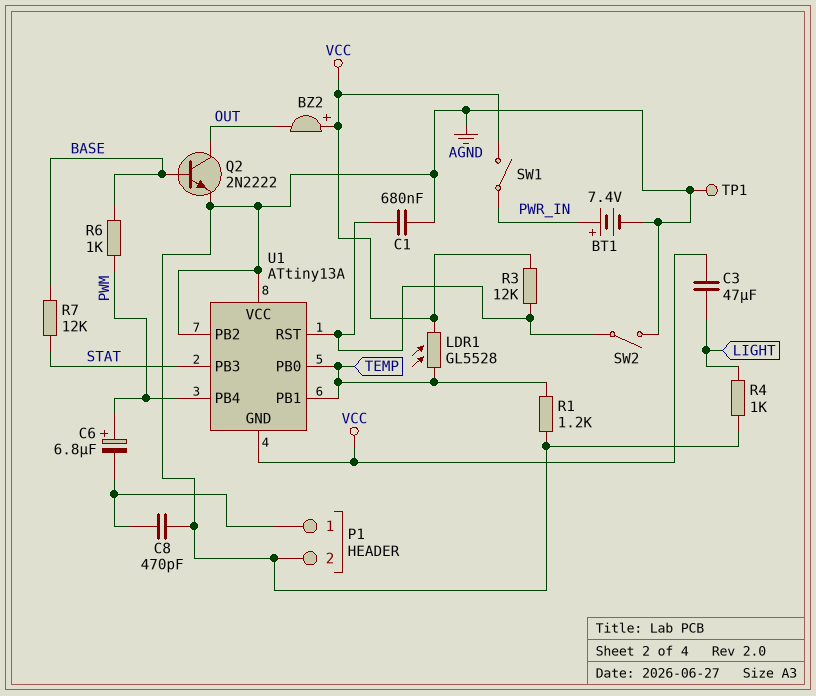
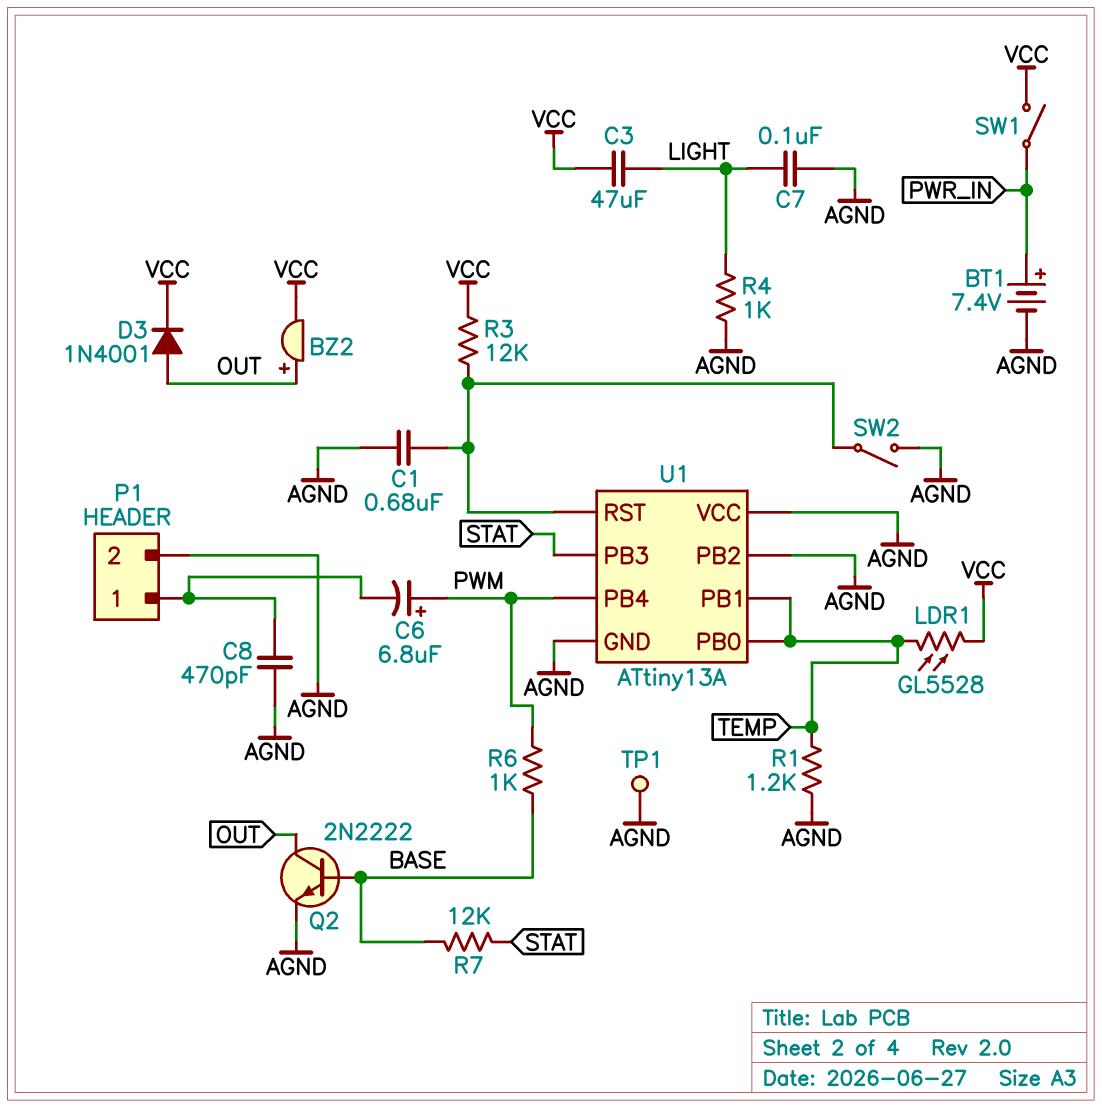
BZ2: buzzer (plus VCC, minus OUT) -> buzzer (plus OUT, minus VCC)
C7: none -> 100nF (AGND, LIGHT)
D3: none -> diode 1N4001 (A OUT, K VCC)
U1 pin GND: VCC -> AGND

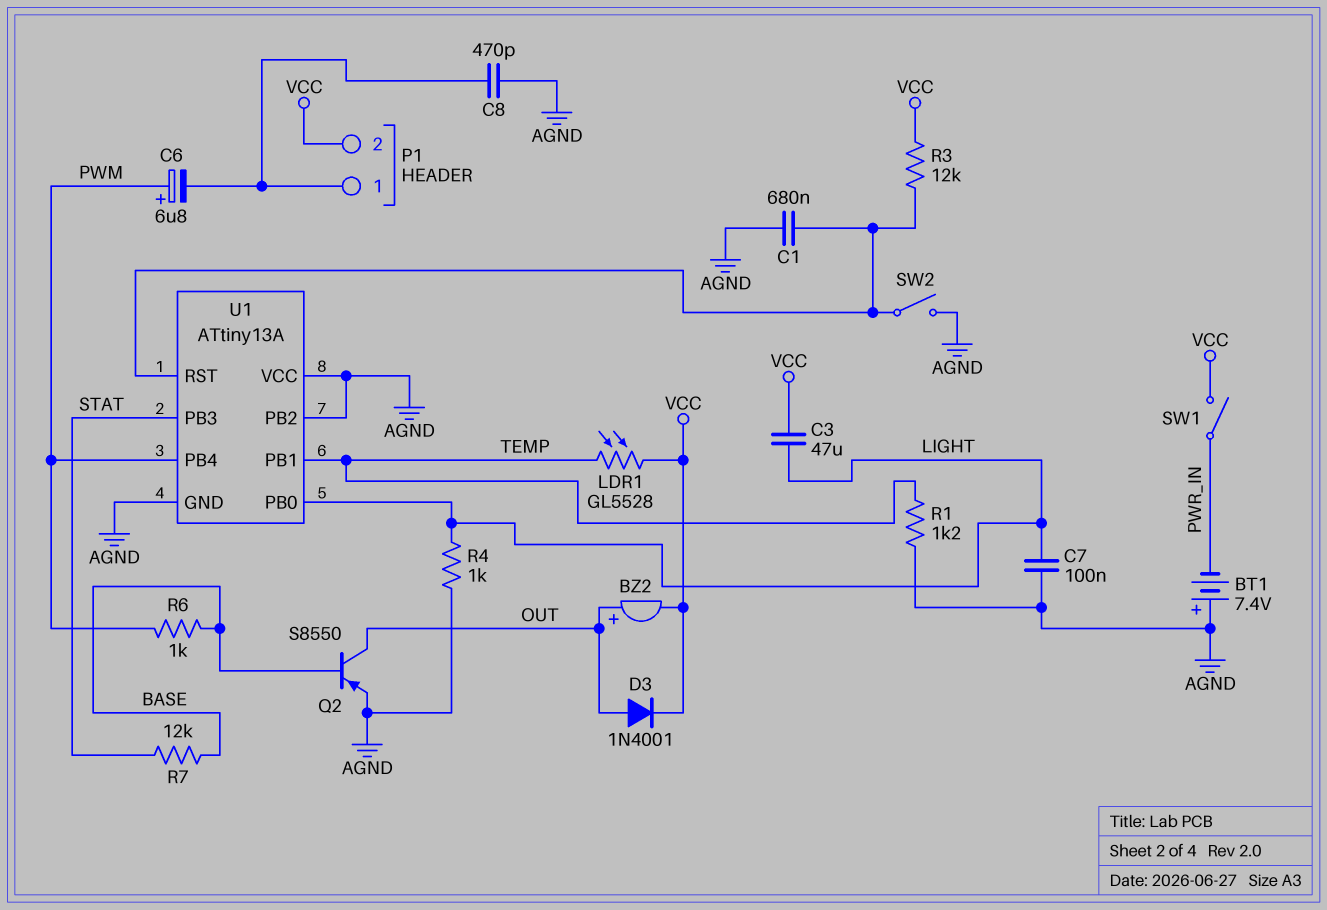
BT1: 7.4V (plus PWR_IN, minus AGND) -> 7.4V (plus AGND, minus PWR_IN)
P1 pin 2: AGND -> VCC
Q2: NPN 2N2222 (B BASE, C OUT, E AGND) -> PNP S8550 (B BASE, C OUT, E AGND)
TP1: test point (AGND) -> none
U1 pin PB0: TEMP -> LIGHT

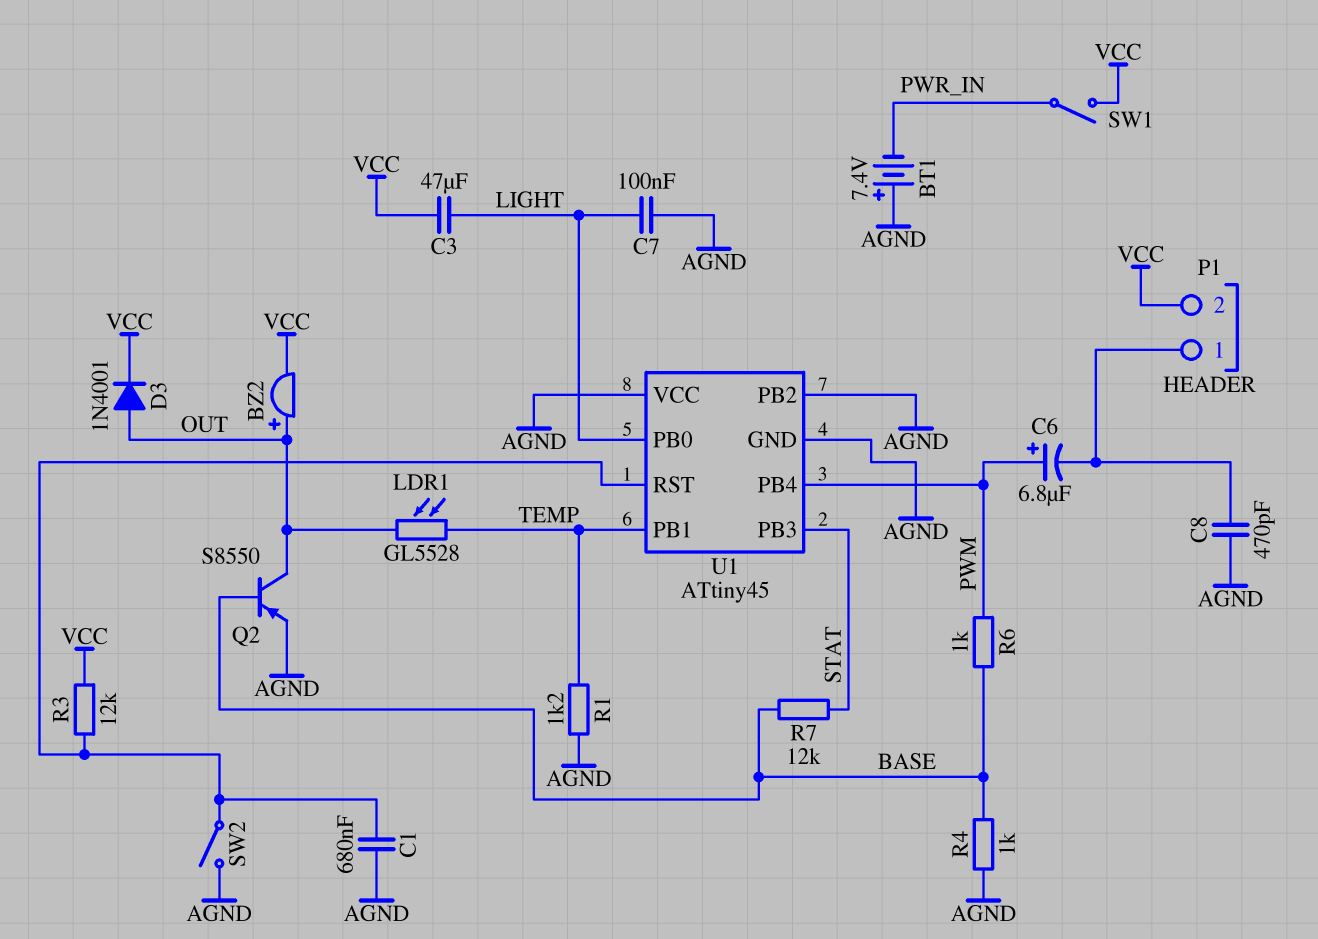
LDR1: GL5528 (TEMP, VCC) -> GL5528 (OUT, TEMP)
R4: 1k (AGND, LIGHT) -> 1k (AGND, BASE)
U1: ATtiny13A -> ATtiny45

